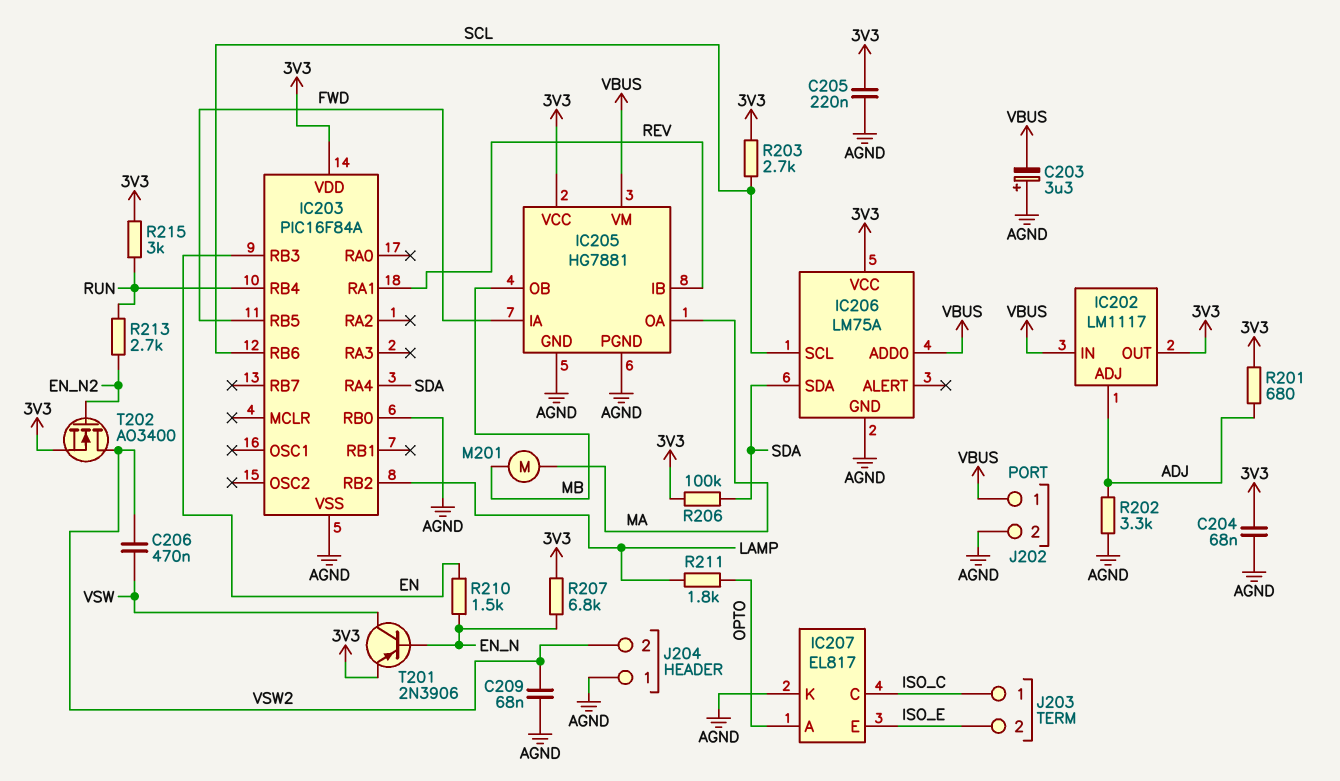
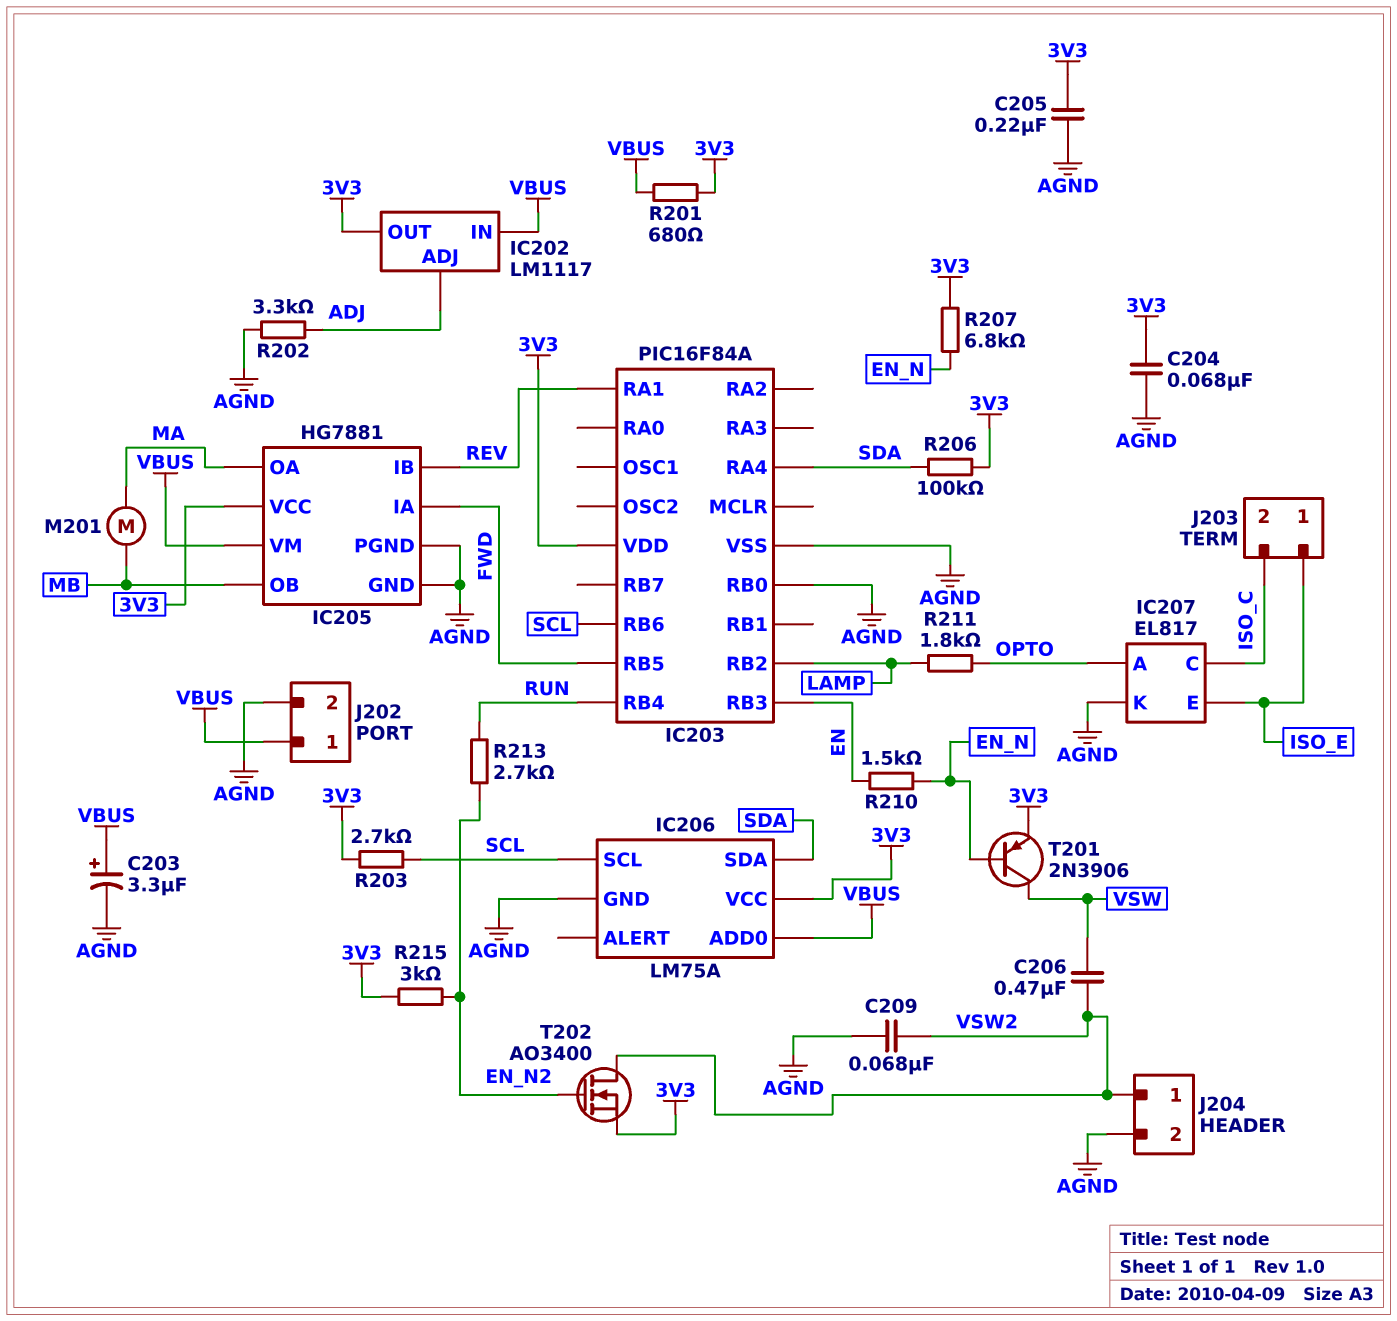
C203: 3.3uF (plus AGND, minus VBUS) -> 3.3uF (plus VBUS, minus AGND)
J203 pin 1: ISO_C -> ISO_E
J203 pin 2: ISO_E -> ISO_C
J204 pin 1: AGND -> VSW2
J204 pin 2: VSW2 -> AGND
R201: 680 (3V3, ADJ) -> 680 (3V3, VBUS)
R215: 3k (3V3, RUN) -> 3k (3V3, EN_N2)

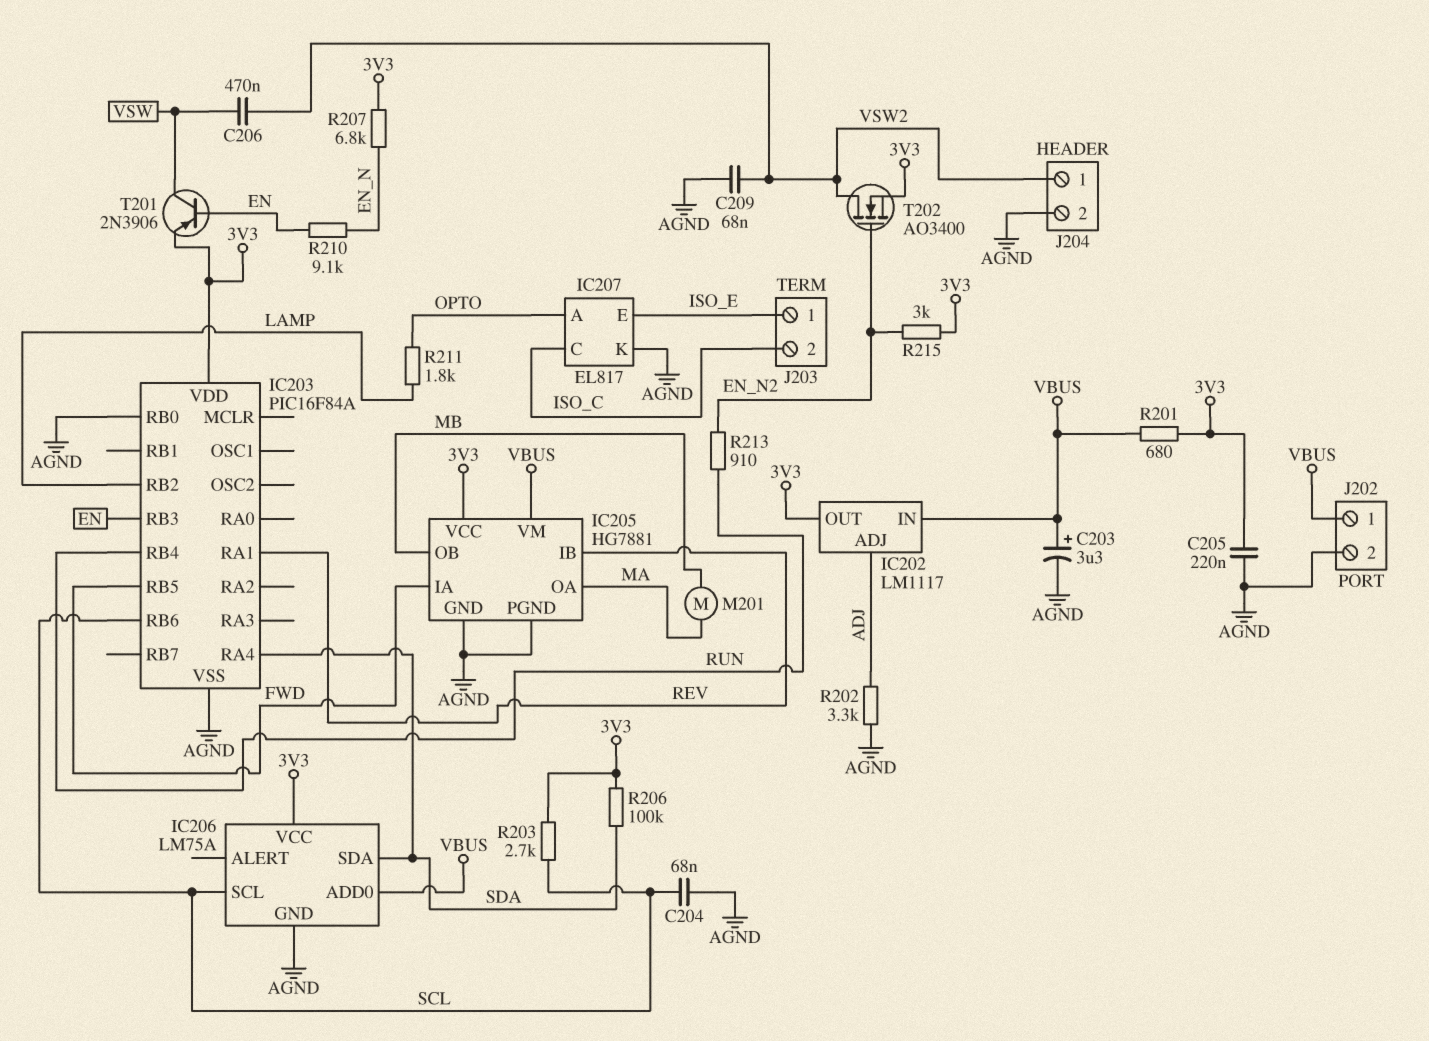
C204: 68nF (3V3, AGND) -> 68nF (AGND, SCL)
R210: 1.5k (EN, EN_N) -> 9.1k (EN, EN_N)
R213: 2.7k (EN_N2, RUN) -> 910 (EN_N2, RUN)
T201: PNP 2N3906 (B EN_N, C VSW, E 3V3) -> PNP 2N3906 (B EN, C VSW, E 3V3)

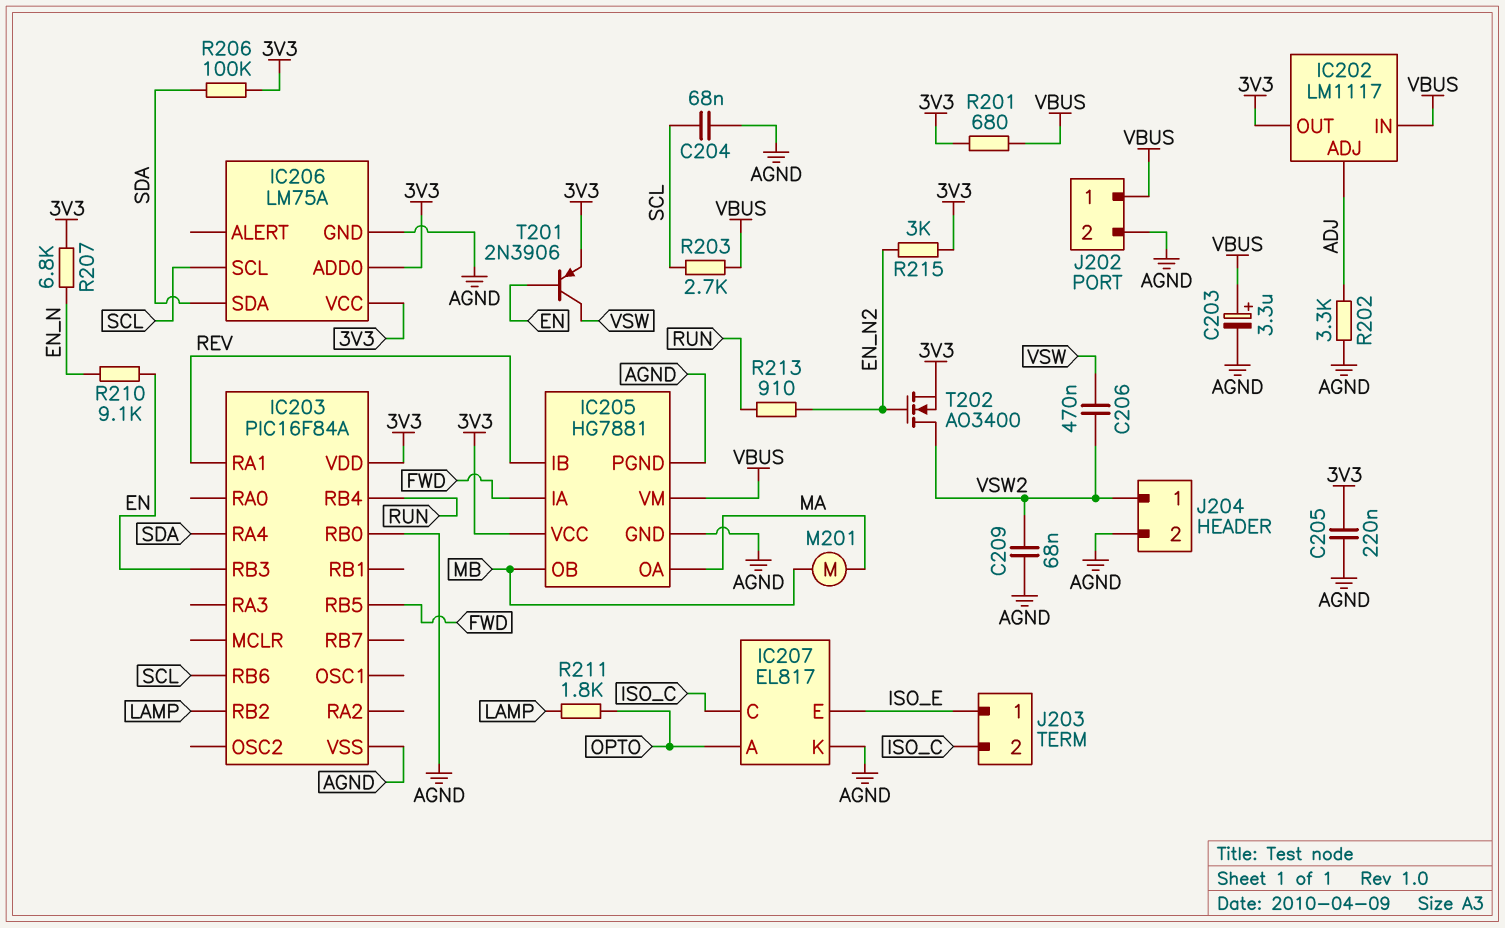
IC206 pin ADD0: VBUS -> 3V3
R203: 2.7k (3V3, SCL) -> 2.7k (SCL, VBUS)

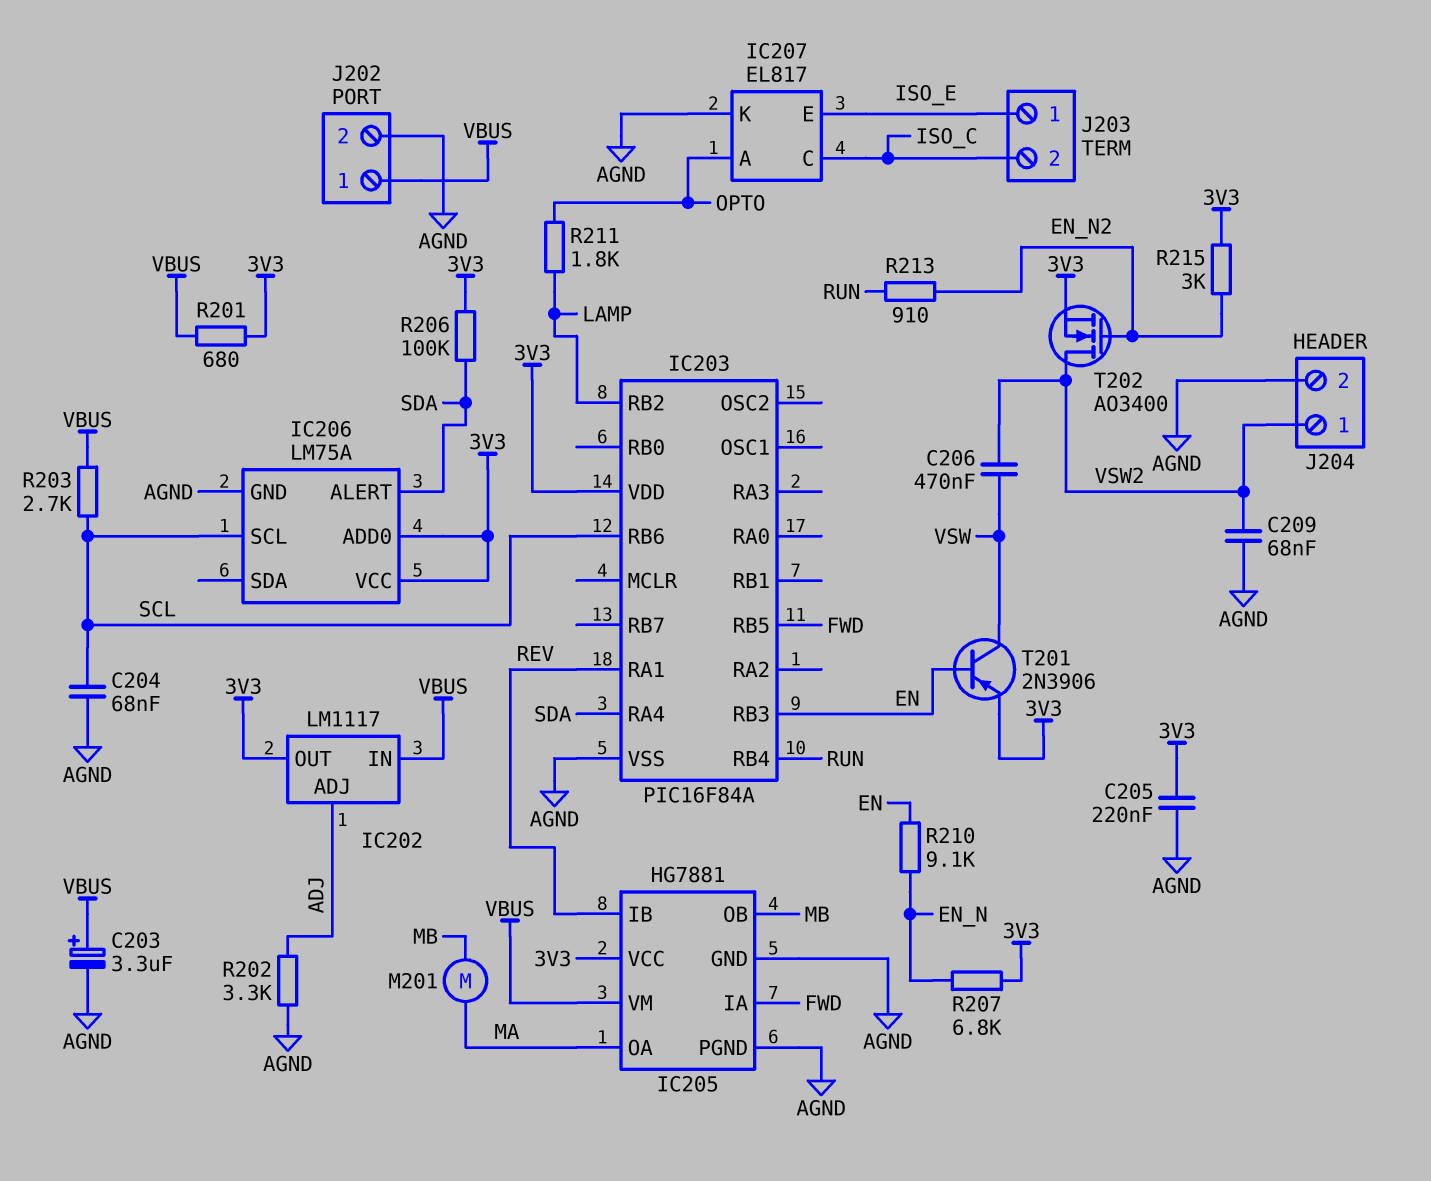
IC203 pin RB0: AGND -> none
IC206 pin ALERT: none -> SDA
IC206 pin SDA: SDA -> none

